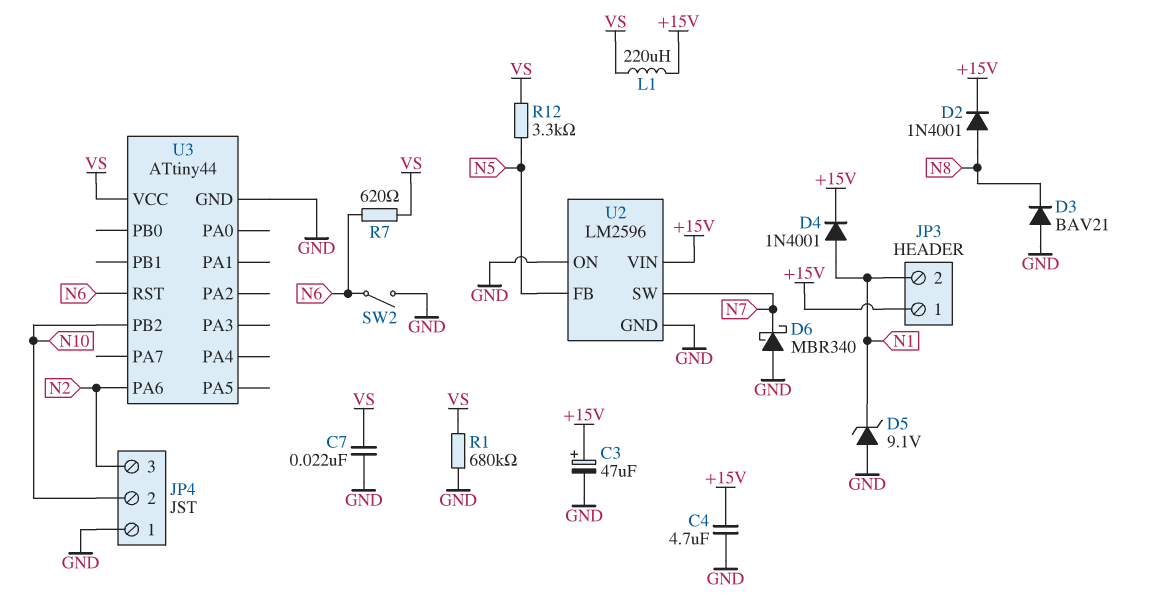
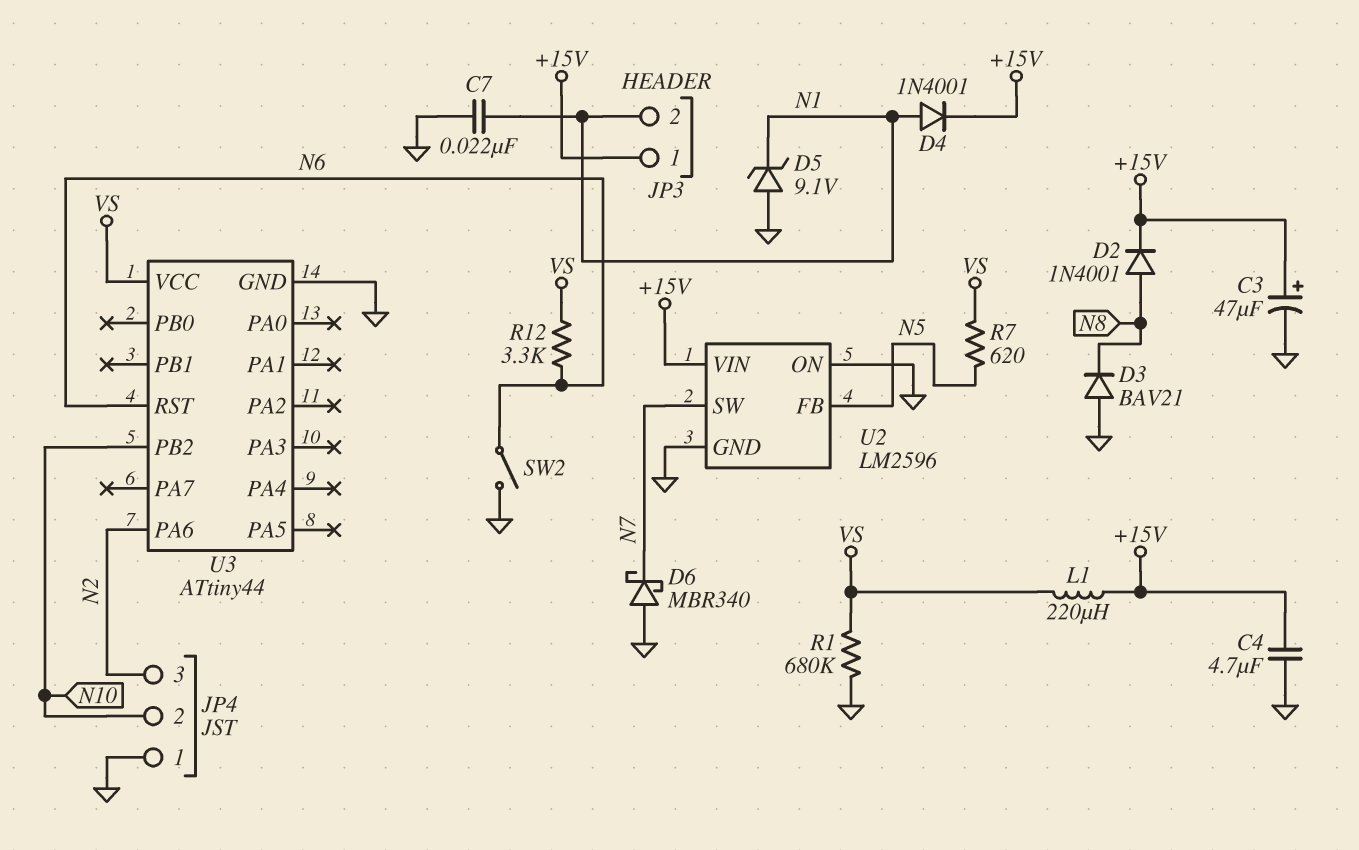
C7: 22nF (GND, VS) -> 22nF (GND, N1)
R7: 620 (N6, VS) -> 620 (N5, VS)
R12: 3.3k (N5, VS) -> 3.3k (N6, VS)

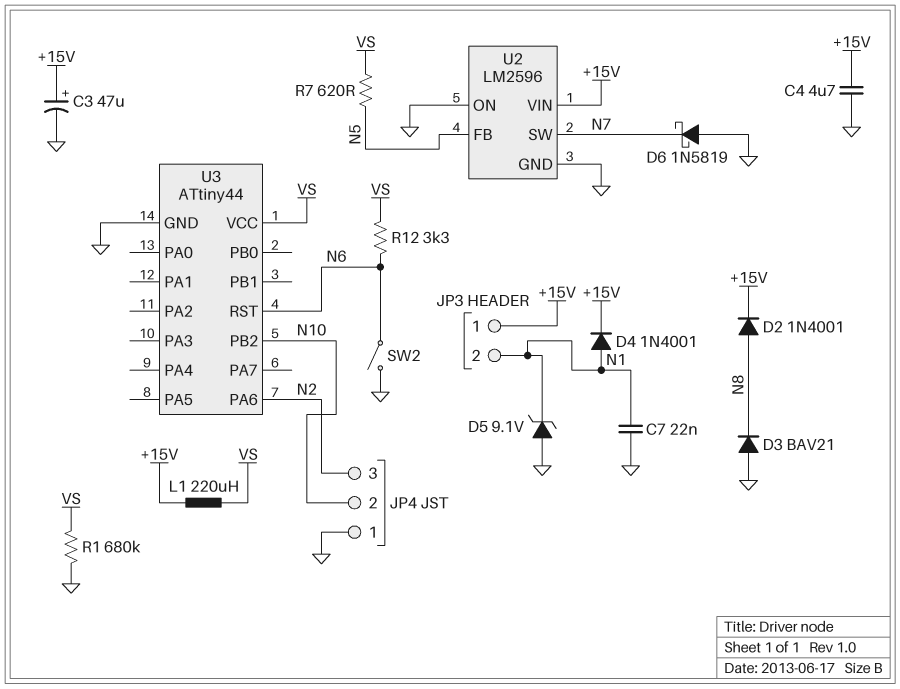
D6: schottky MBR340 (A GND, K N7) -> schottky 1N5819 (A GND, K N7)

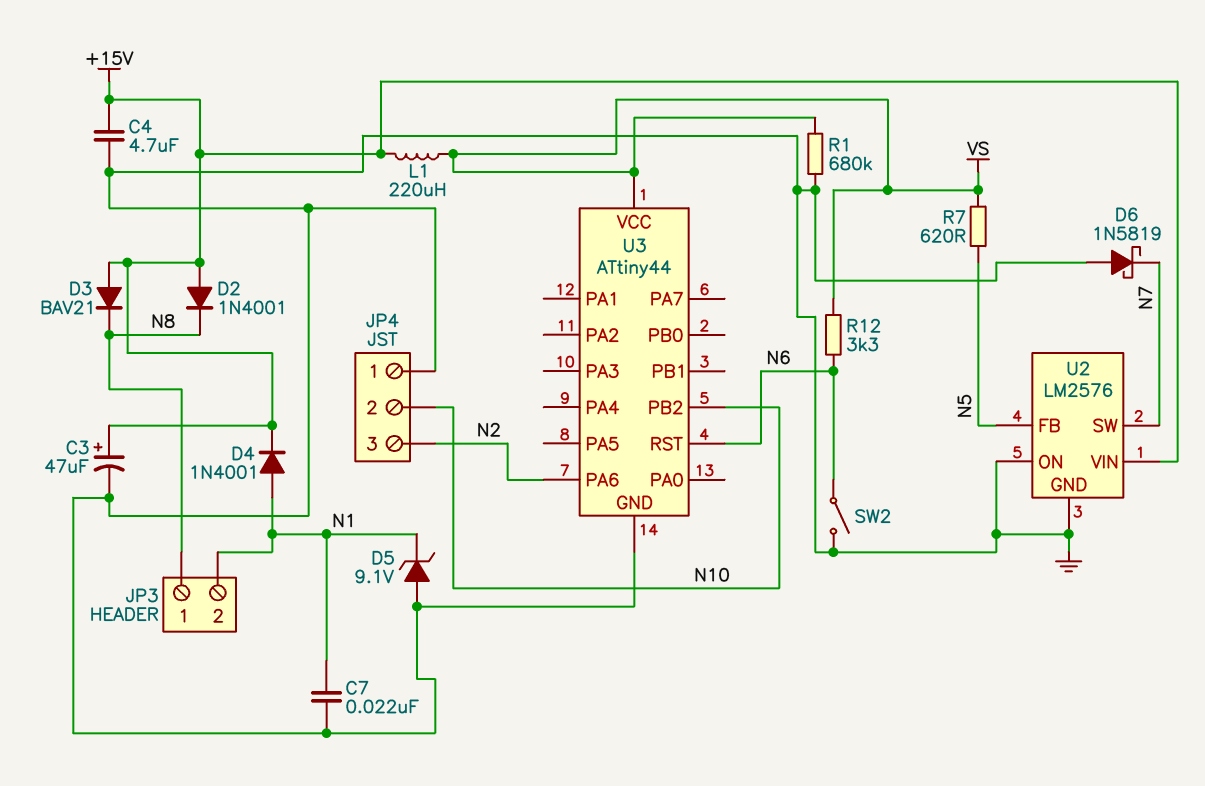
D2: diode 1N4001 (A N8, K +15V) -> diode 1N4001 (A +15V, K N8)
D3: diode BAV21 (A GND, K N8) -> diode BAV21 (A +15V, K N8)
JP3 pin 1: +15V -> N8
U2: LM2596 -> LM2576

